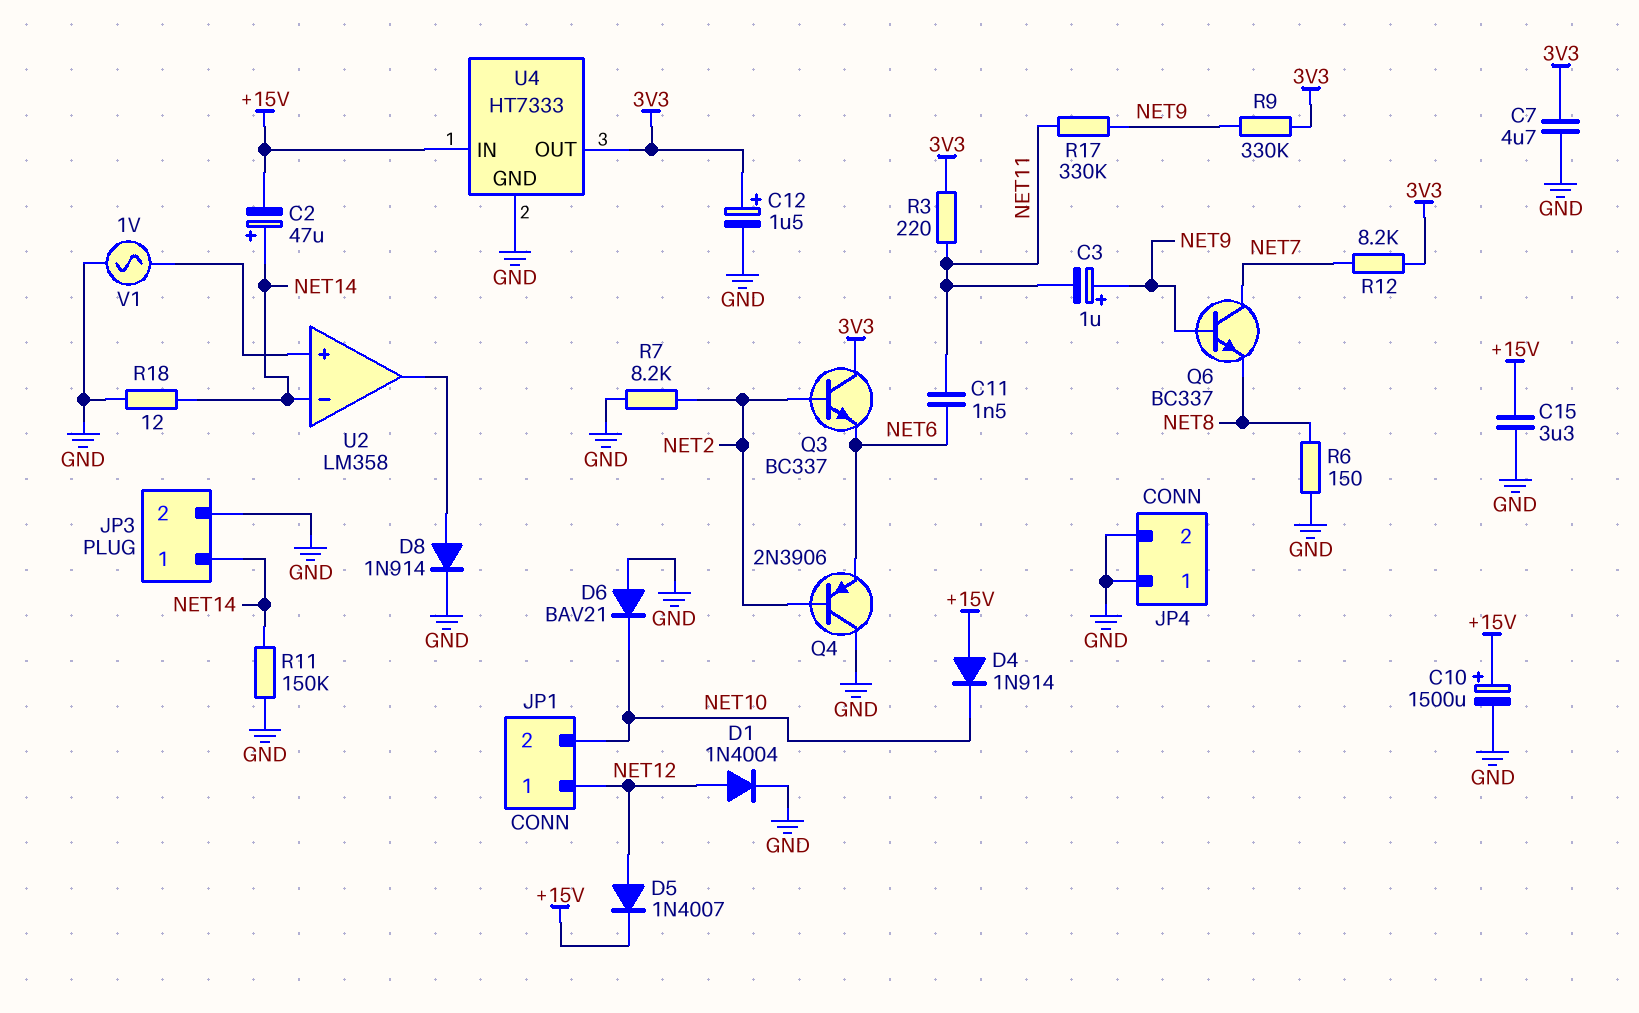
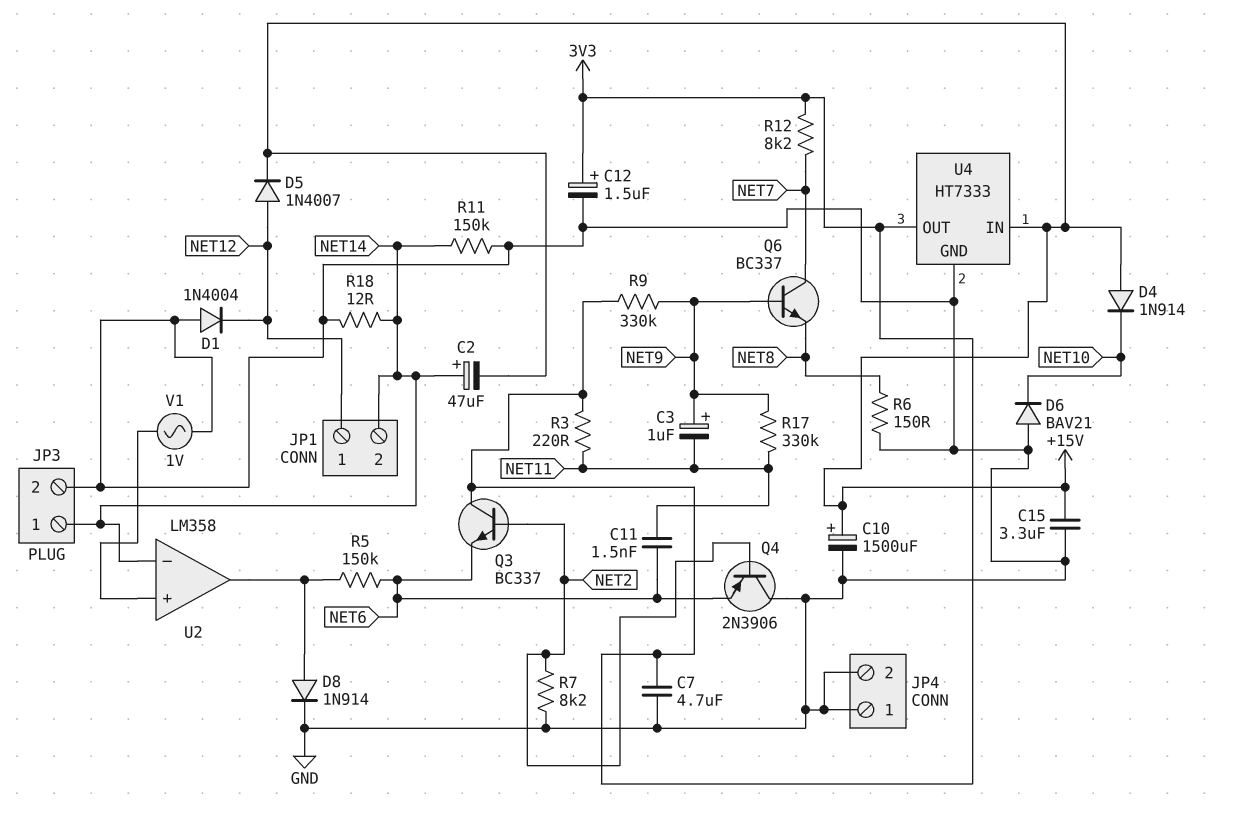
D1: diode 1N4004 (A NET12, K GND) -> diode 1N4004 (A GND, K NET12)
JP1 pin 2: NET10 -> NET14
R5: none -> 150k (NET6, U2/out)

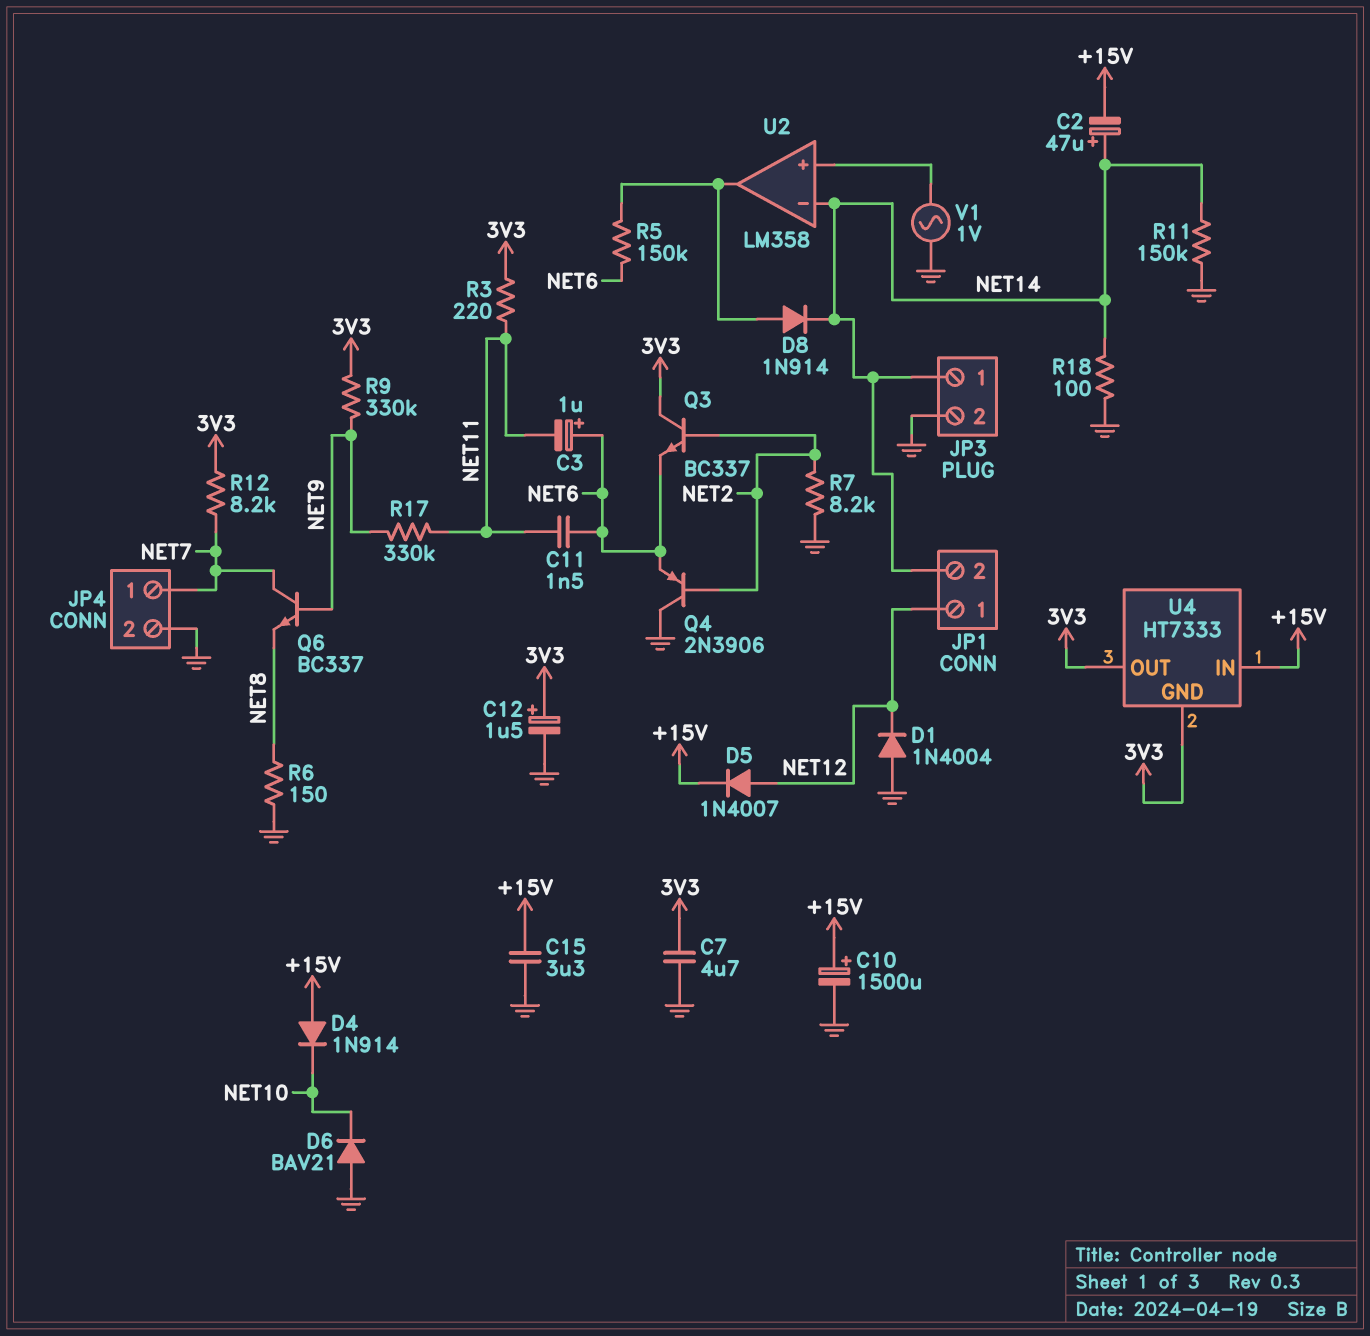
C3: 1uF (plus NET9, minus NET11) -> 1uF (plus NET6, minus NET11)
D8: diode 1N914 (A U2/out, K GND) -> diode 1N914 (A U2/out, K NET14)
JP4 pin 1: GND -> NET7
R18: 12 (GND, NET14) -> 100 (GND, NET14)
U4 pin GND: GND -> 3V3

